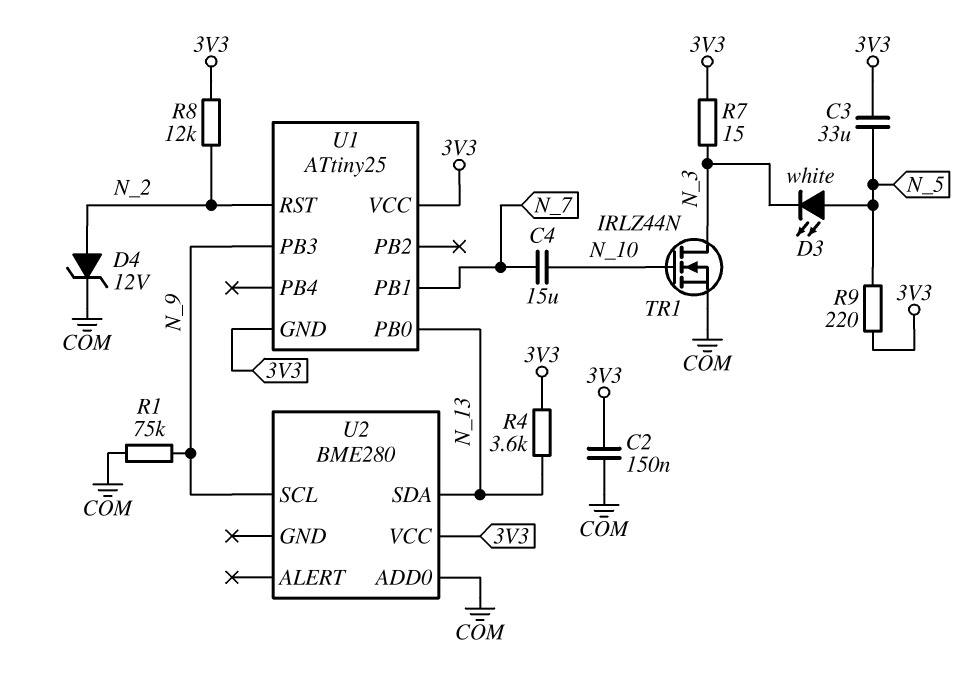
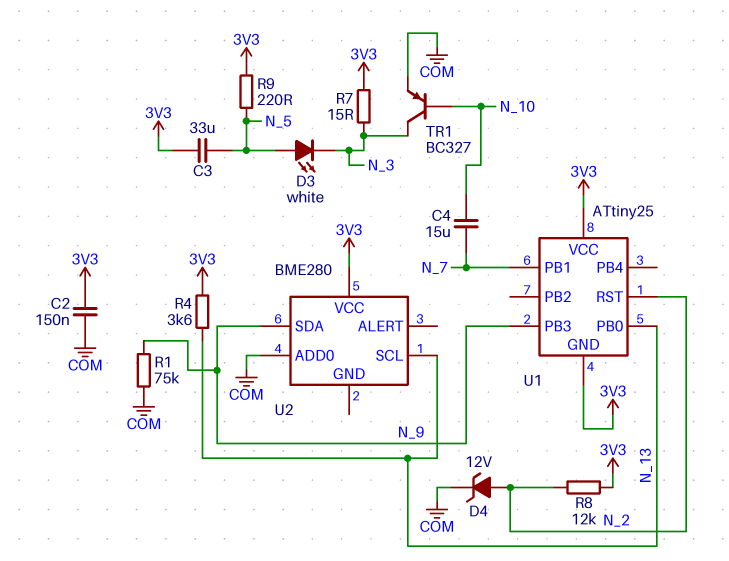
TR1: NMOS IRLZ44N (G N_10, D N_3, S COM) -> PNP BC327 (B N_10, C N_3, E COM)
U2 pin SCL: N_9 -> N_13
U2 pin SDA: N_13 -> N_9

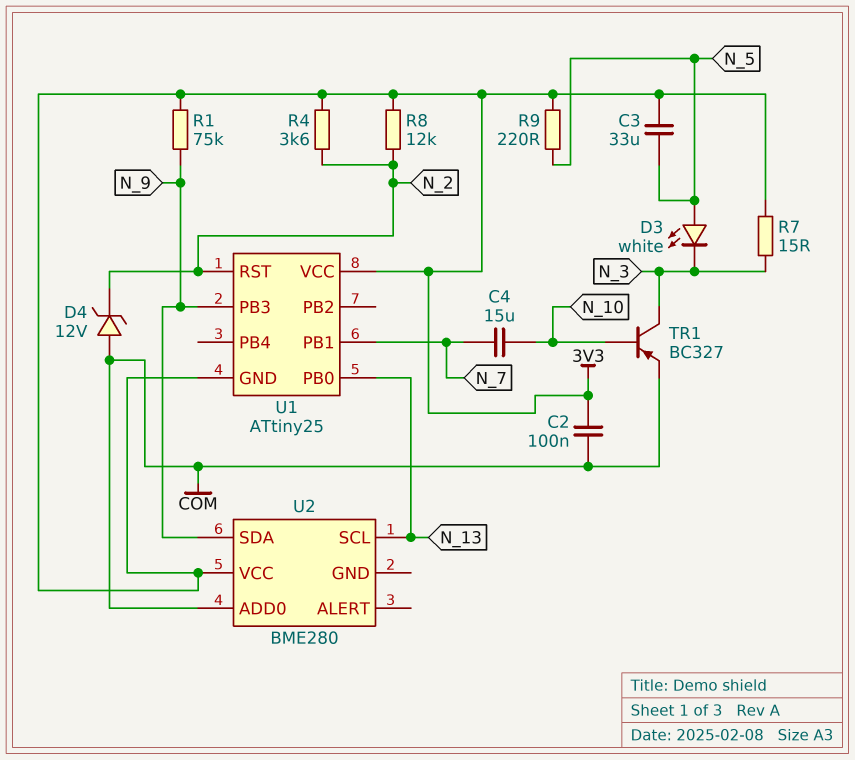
C2: 150nF (3V3, COM) -> 100nF (3V3, COM)
D4: zener 12V (A N_2, K COM) -> zener 12V (A COM, K N_2)
R1: 75k (COM, N_9) -> 75k (3V3, N_9)
R4: 3.6k (3V3, N_13) -> 3.6k (3V3, N_2)

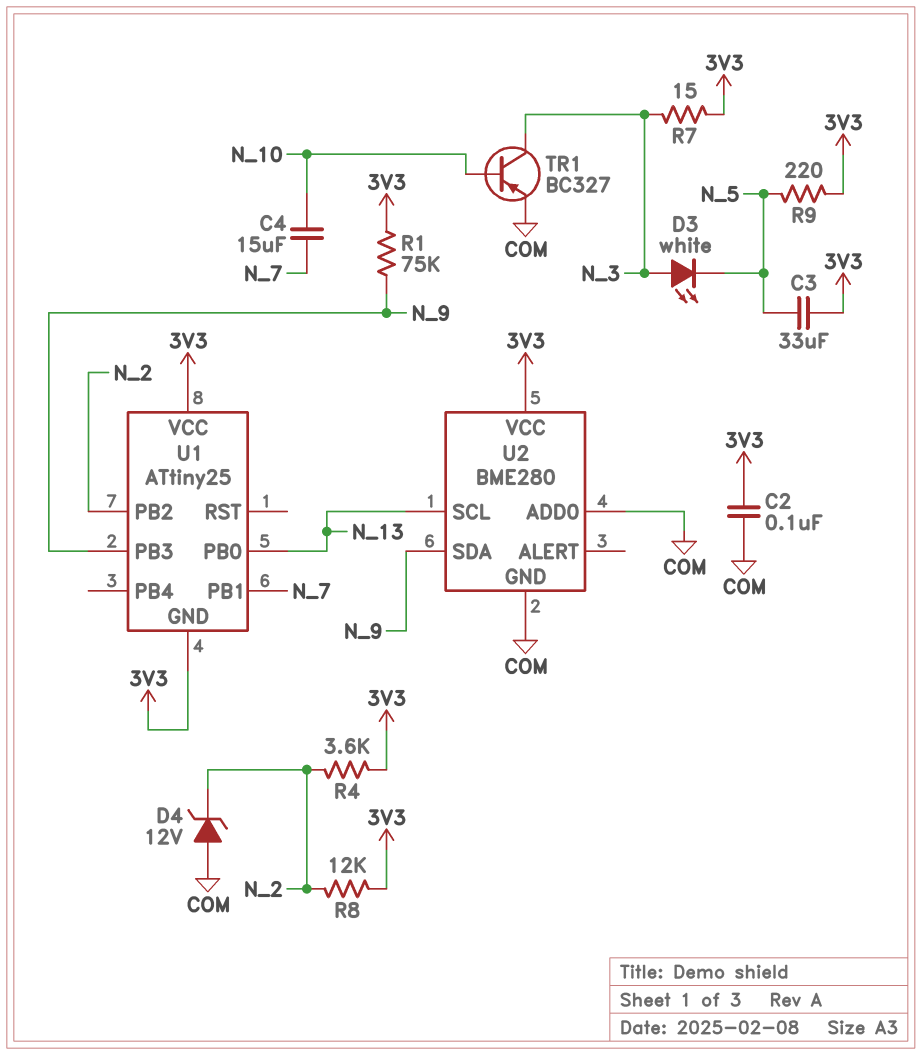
D3: LED white (A N_5, K N_3) -> LED white (A N_3, K N_5)
U1 pin PB2: none -> N_2
U1 pin RST: N_2 -> none
U2 pin GND: none -> COM

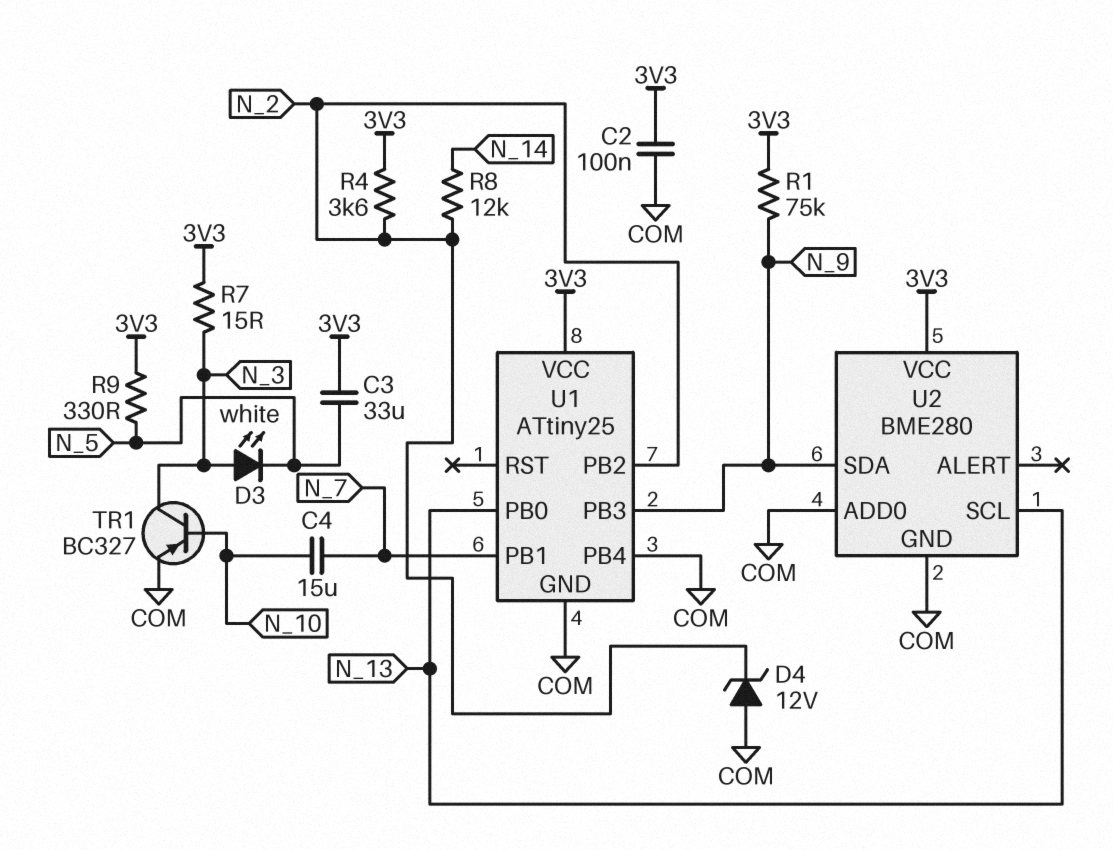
R8: 12k (3V3, N_2) -> 12k (N_2, N_14)
R9: 220 (3V3, N_5) -> 330 (3V3, N_5)
U1 pin GND: 3V3 -> COM
U1 pin PB4: none -> COM

